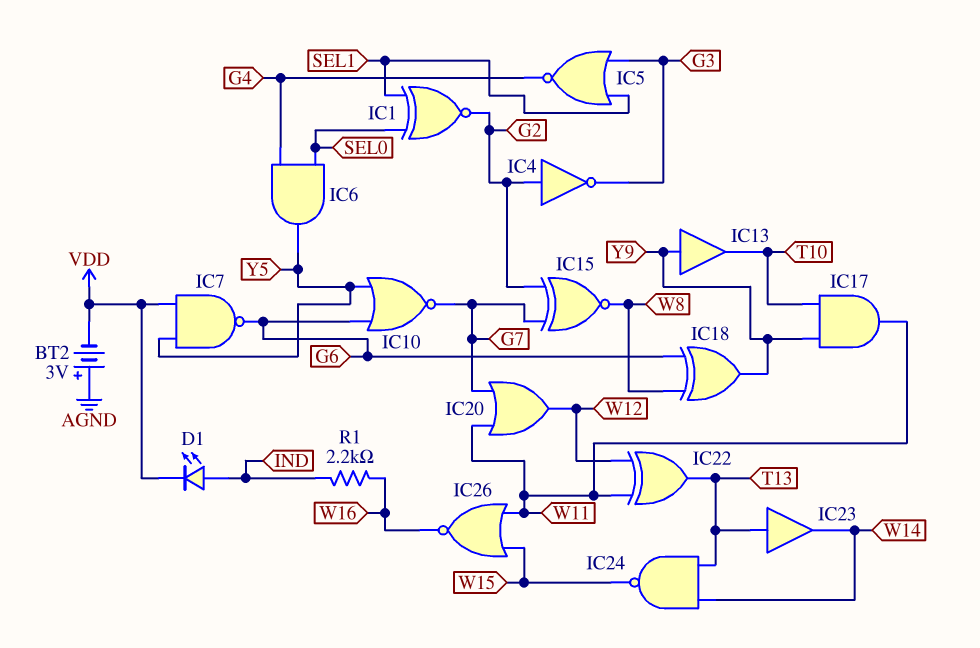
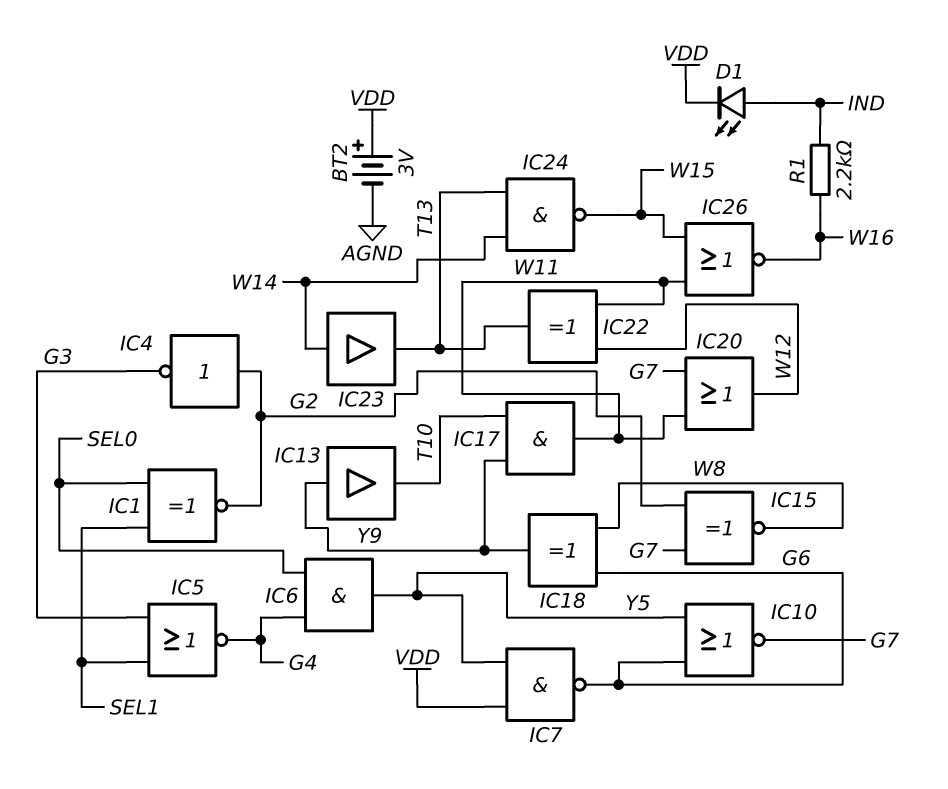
BT2: 3V (plus AGND, minus VDD) -> 3V (plus VDD, minus AGND)
IC23: buffer (in T13, out W14) -> buffer (in W14, out T13)

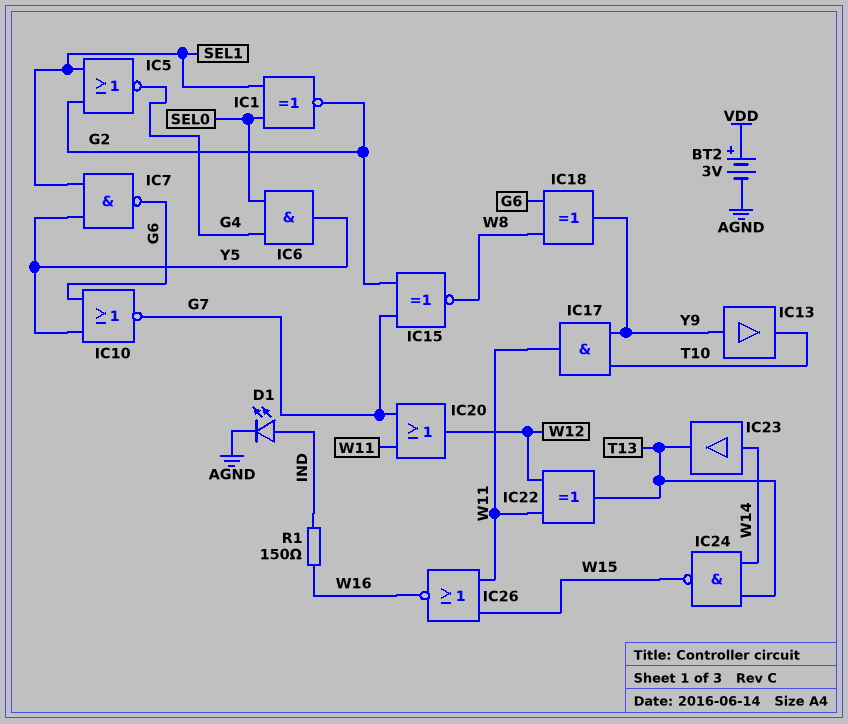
D1: LED (A IND, K VDD) -> LED (A IND, K AGND)
IC4: NOT (in G2, out G3) -> none
IC5: NOR (in G3, in SEL1, out G4) -> NOR (in G2, in SEL1, out G4)
IC7: NAND (in VDD, in Y5, out G6) -> NAND (in SEL1, in Y5, out G6)
R1: 2.2k (IND, W16) -> 150 (IND, W16)

